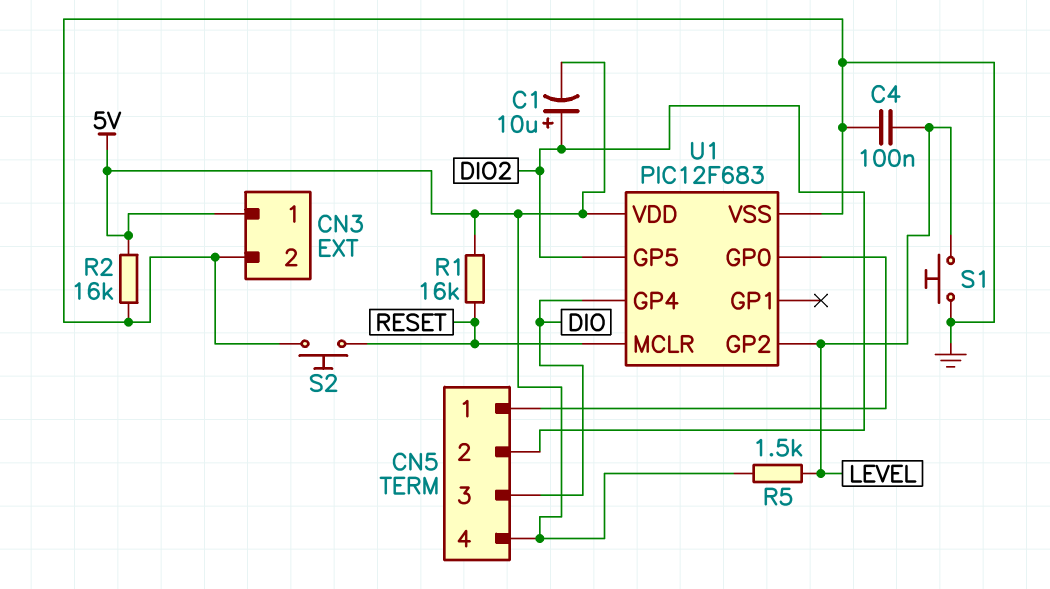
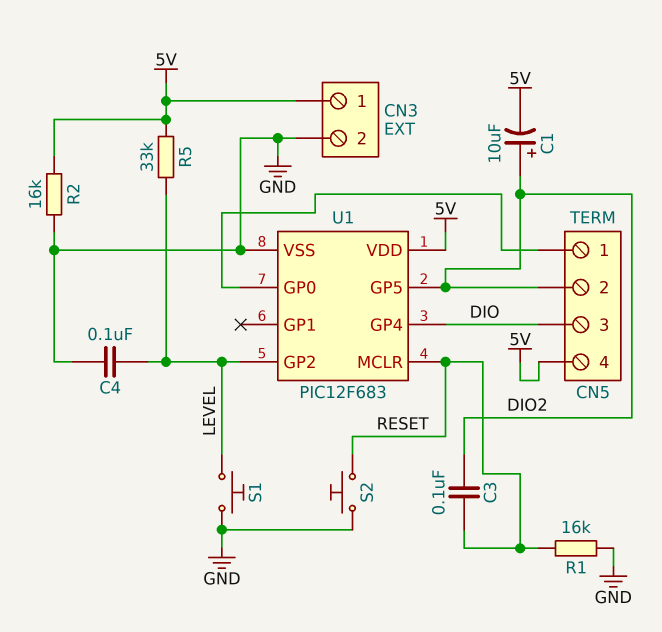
C3: none -> 100nF (DIO2, RESET)
R1: 16k (5V, RESET) -> 16k (GND, RESET)
R5: 1.5k (5V, LEVEL) -> 33k (5V, LEVEL)

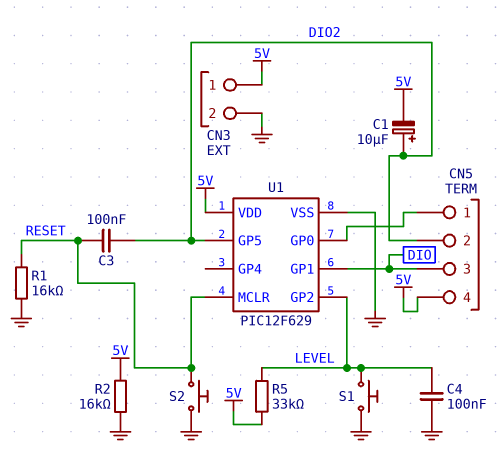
U1: PIC12F683 -> PIC12F629
U1 pin GP1: none -> DIO
U1 pin GP4: DIO -> none

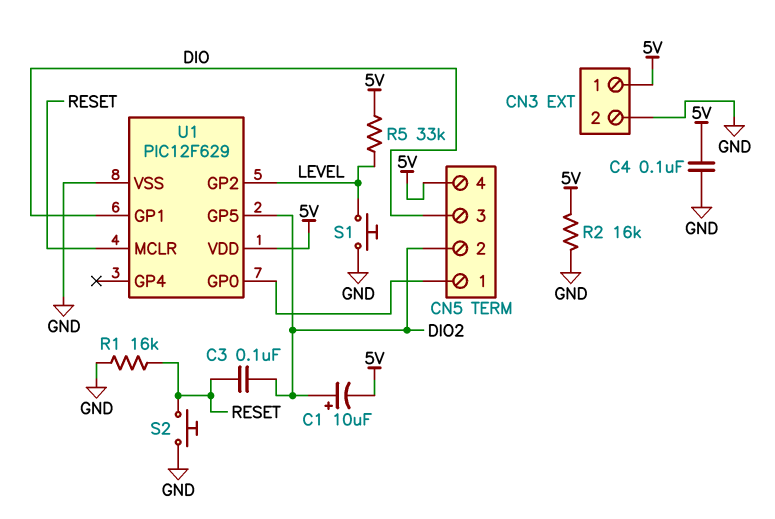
C4: 100nF (GND, LEVEL) -> 100nF (5V, GND)

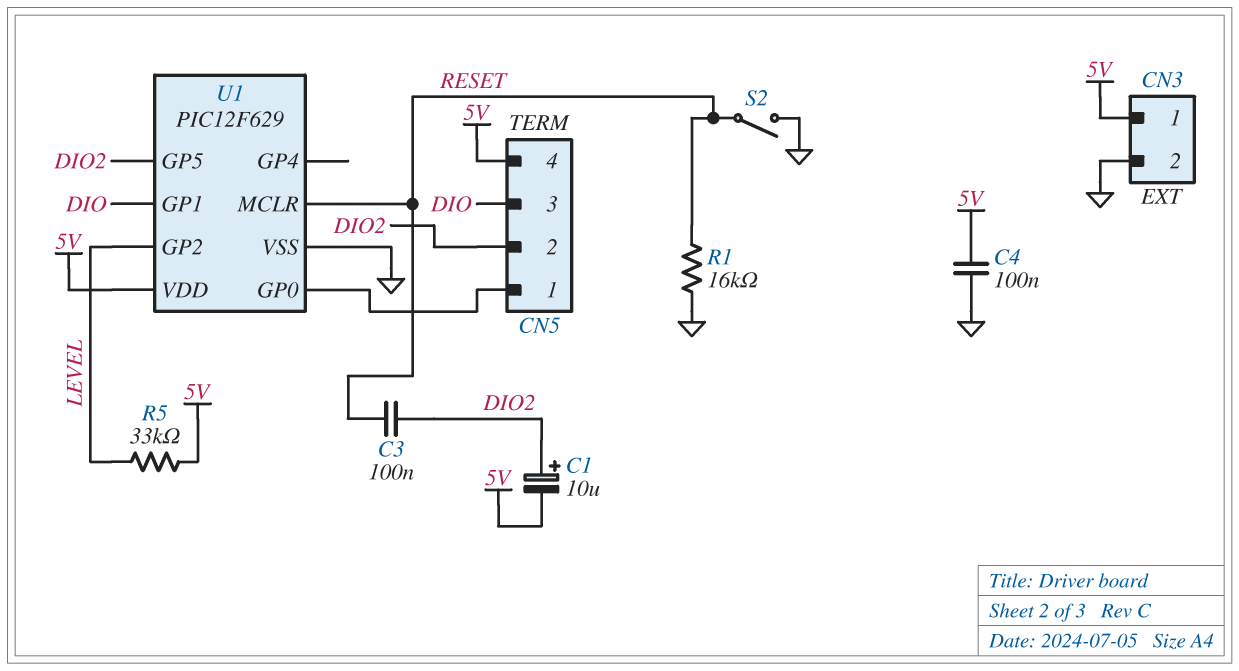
R2: 16k (5V, GND) -> none
S1: button (GND, LEVEL) -> none
S2: button (GND, RESET) -> switch (GND, RESET)

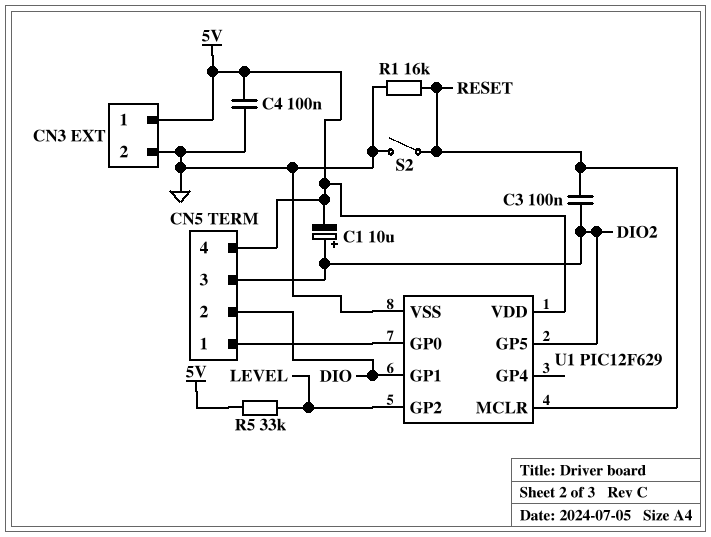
CN5 pin 2: DIO2 -> DIO
CN5 pin 3: DIO -> DIO2

